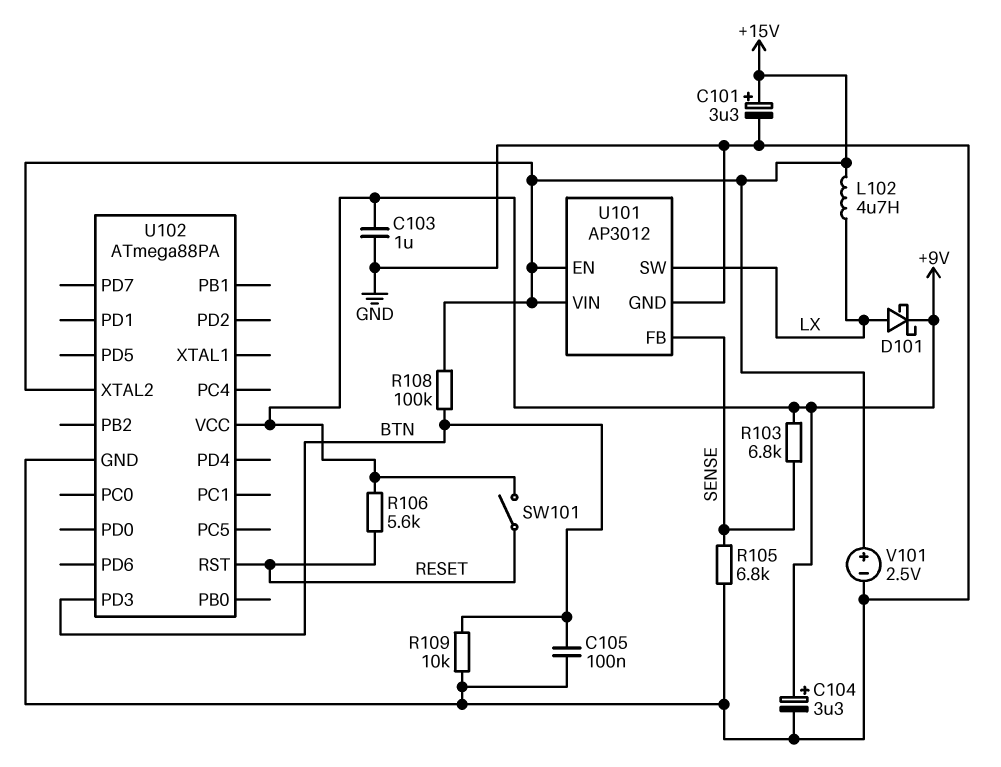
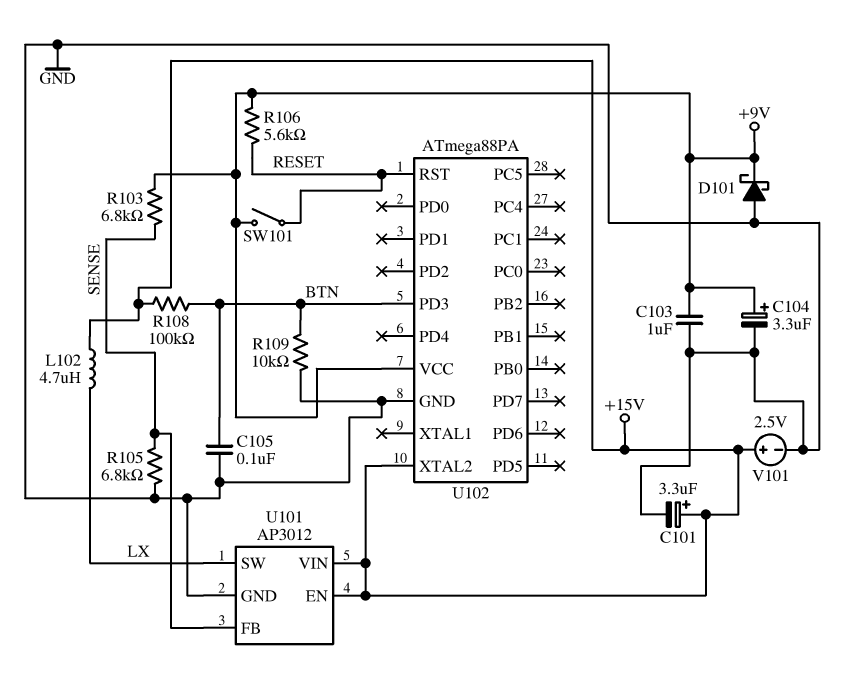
D101: schottky (A LX, K +9V) -> schottky (A GND, K +9V)

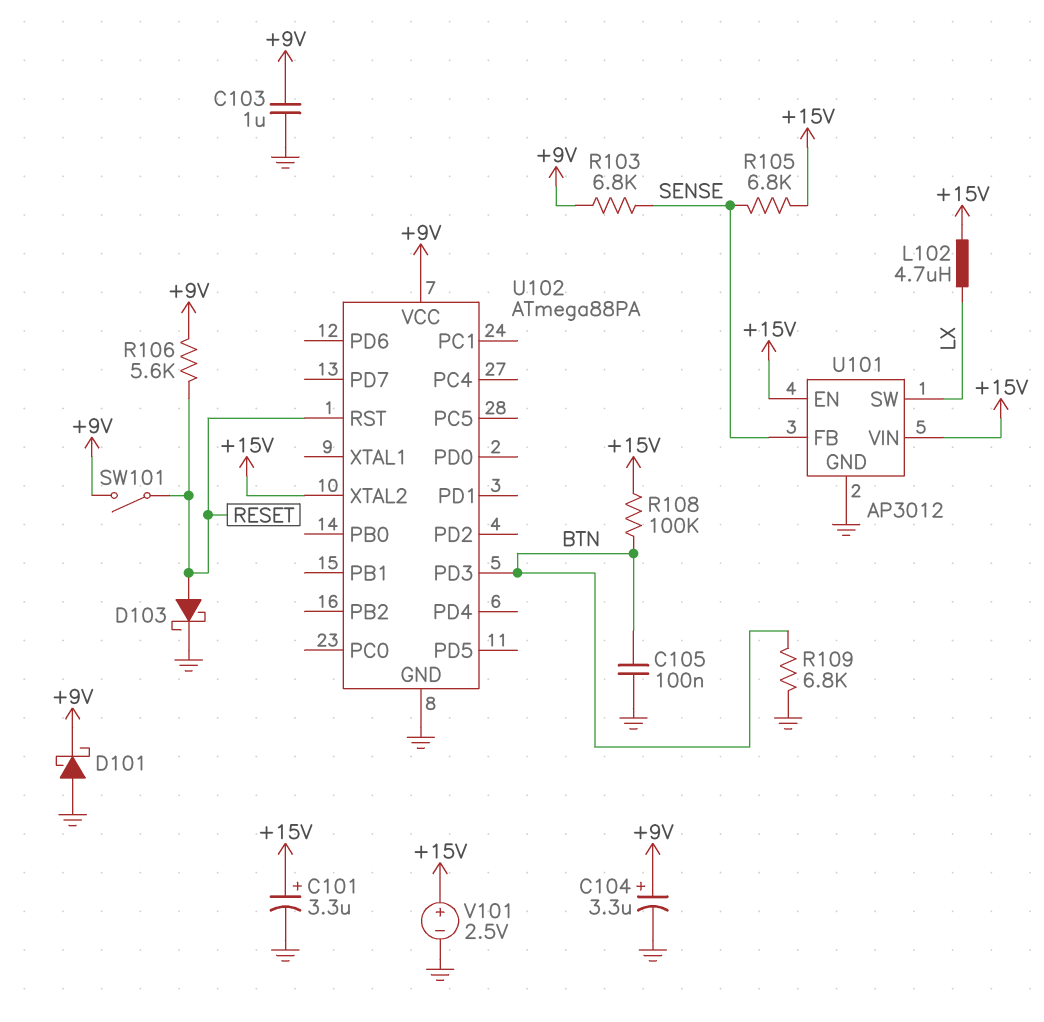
D103: none -> schottky (A RESET, K GND)
R105: 6.8k (GND, SENSE) -> 6.8k (+15V, SENSE)
R109: 10k (BTN, GND) -> 6.8k (BTN, GND)

